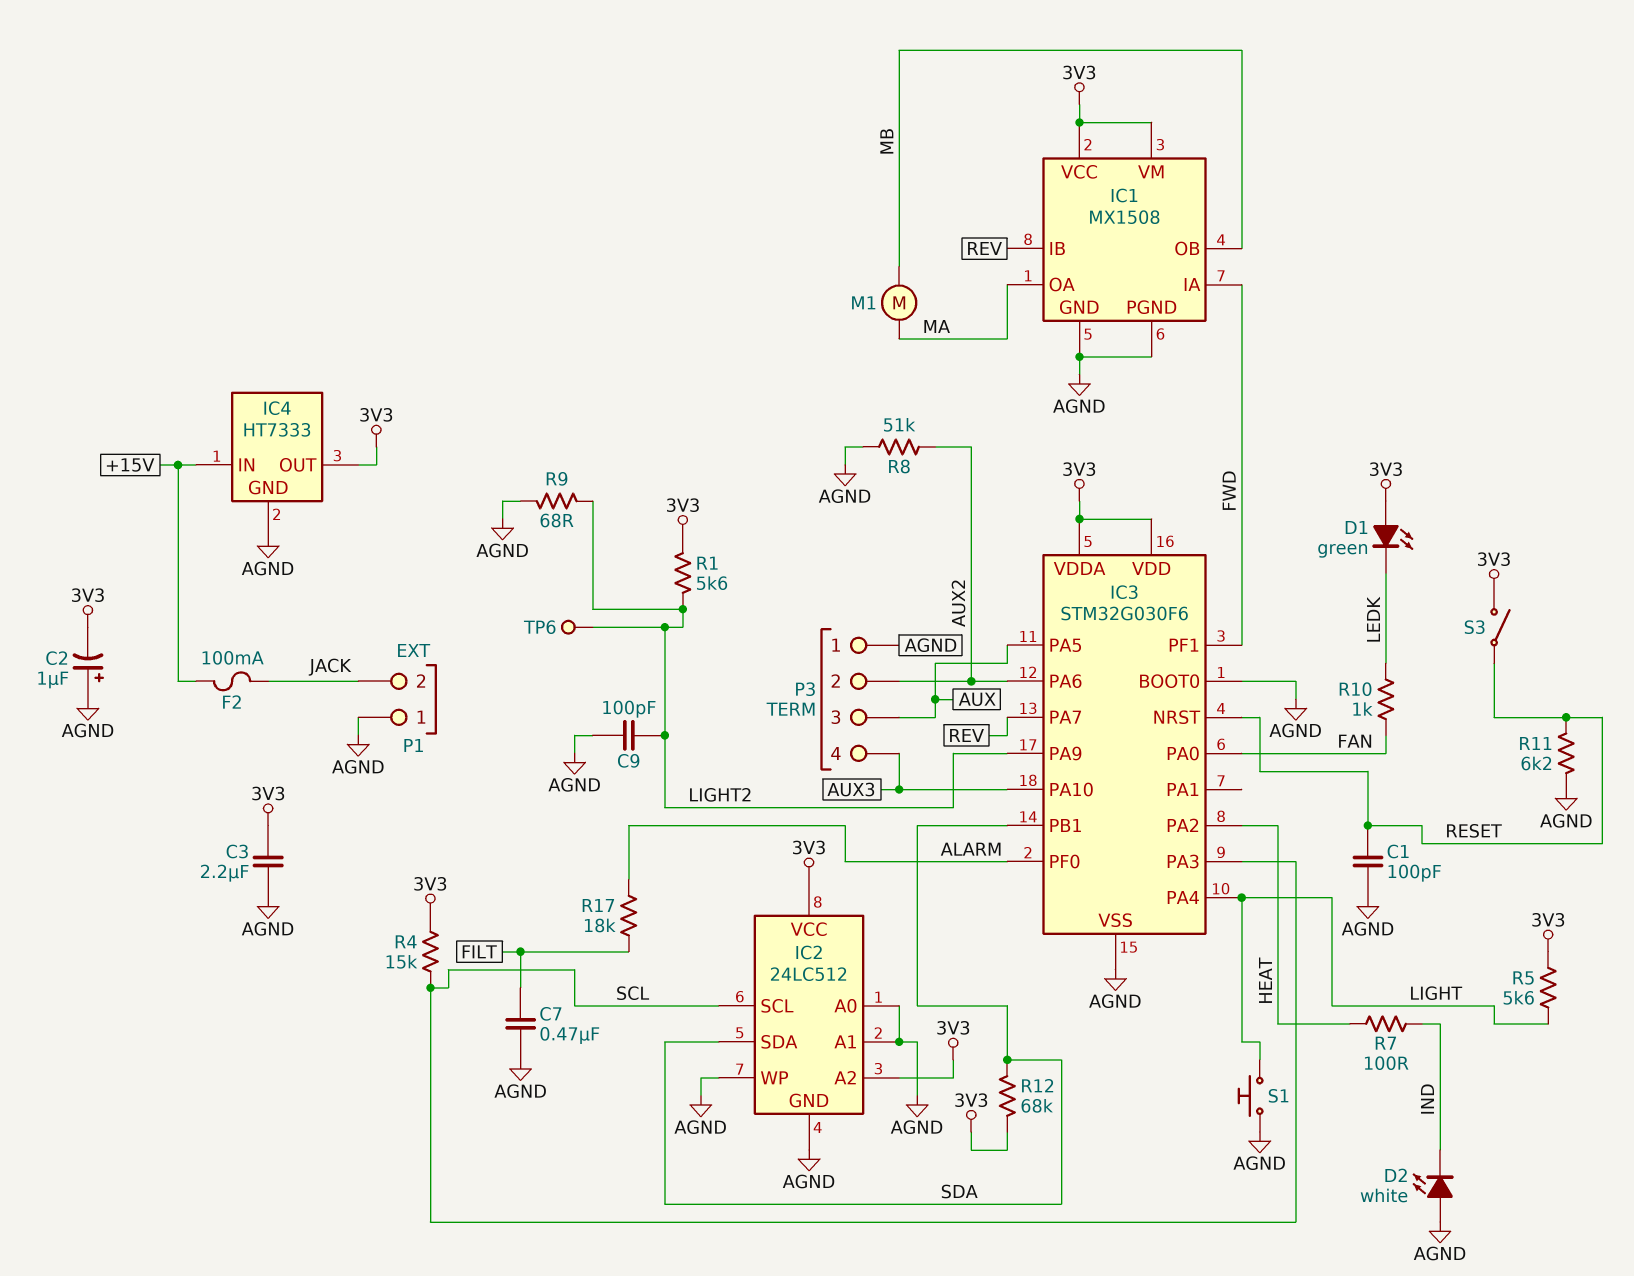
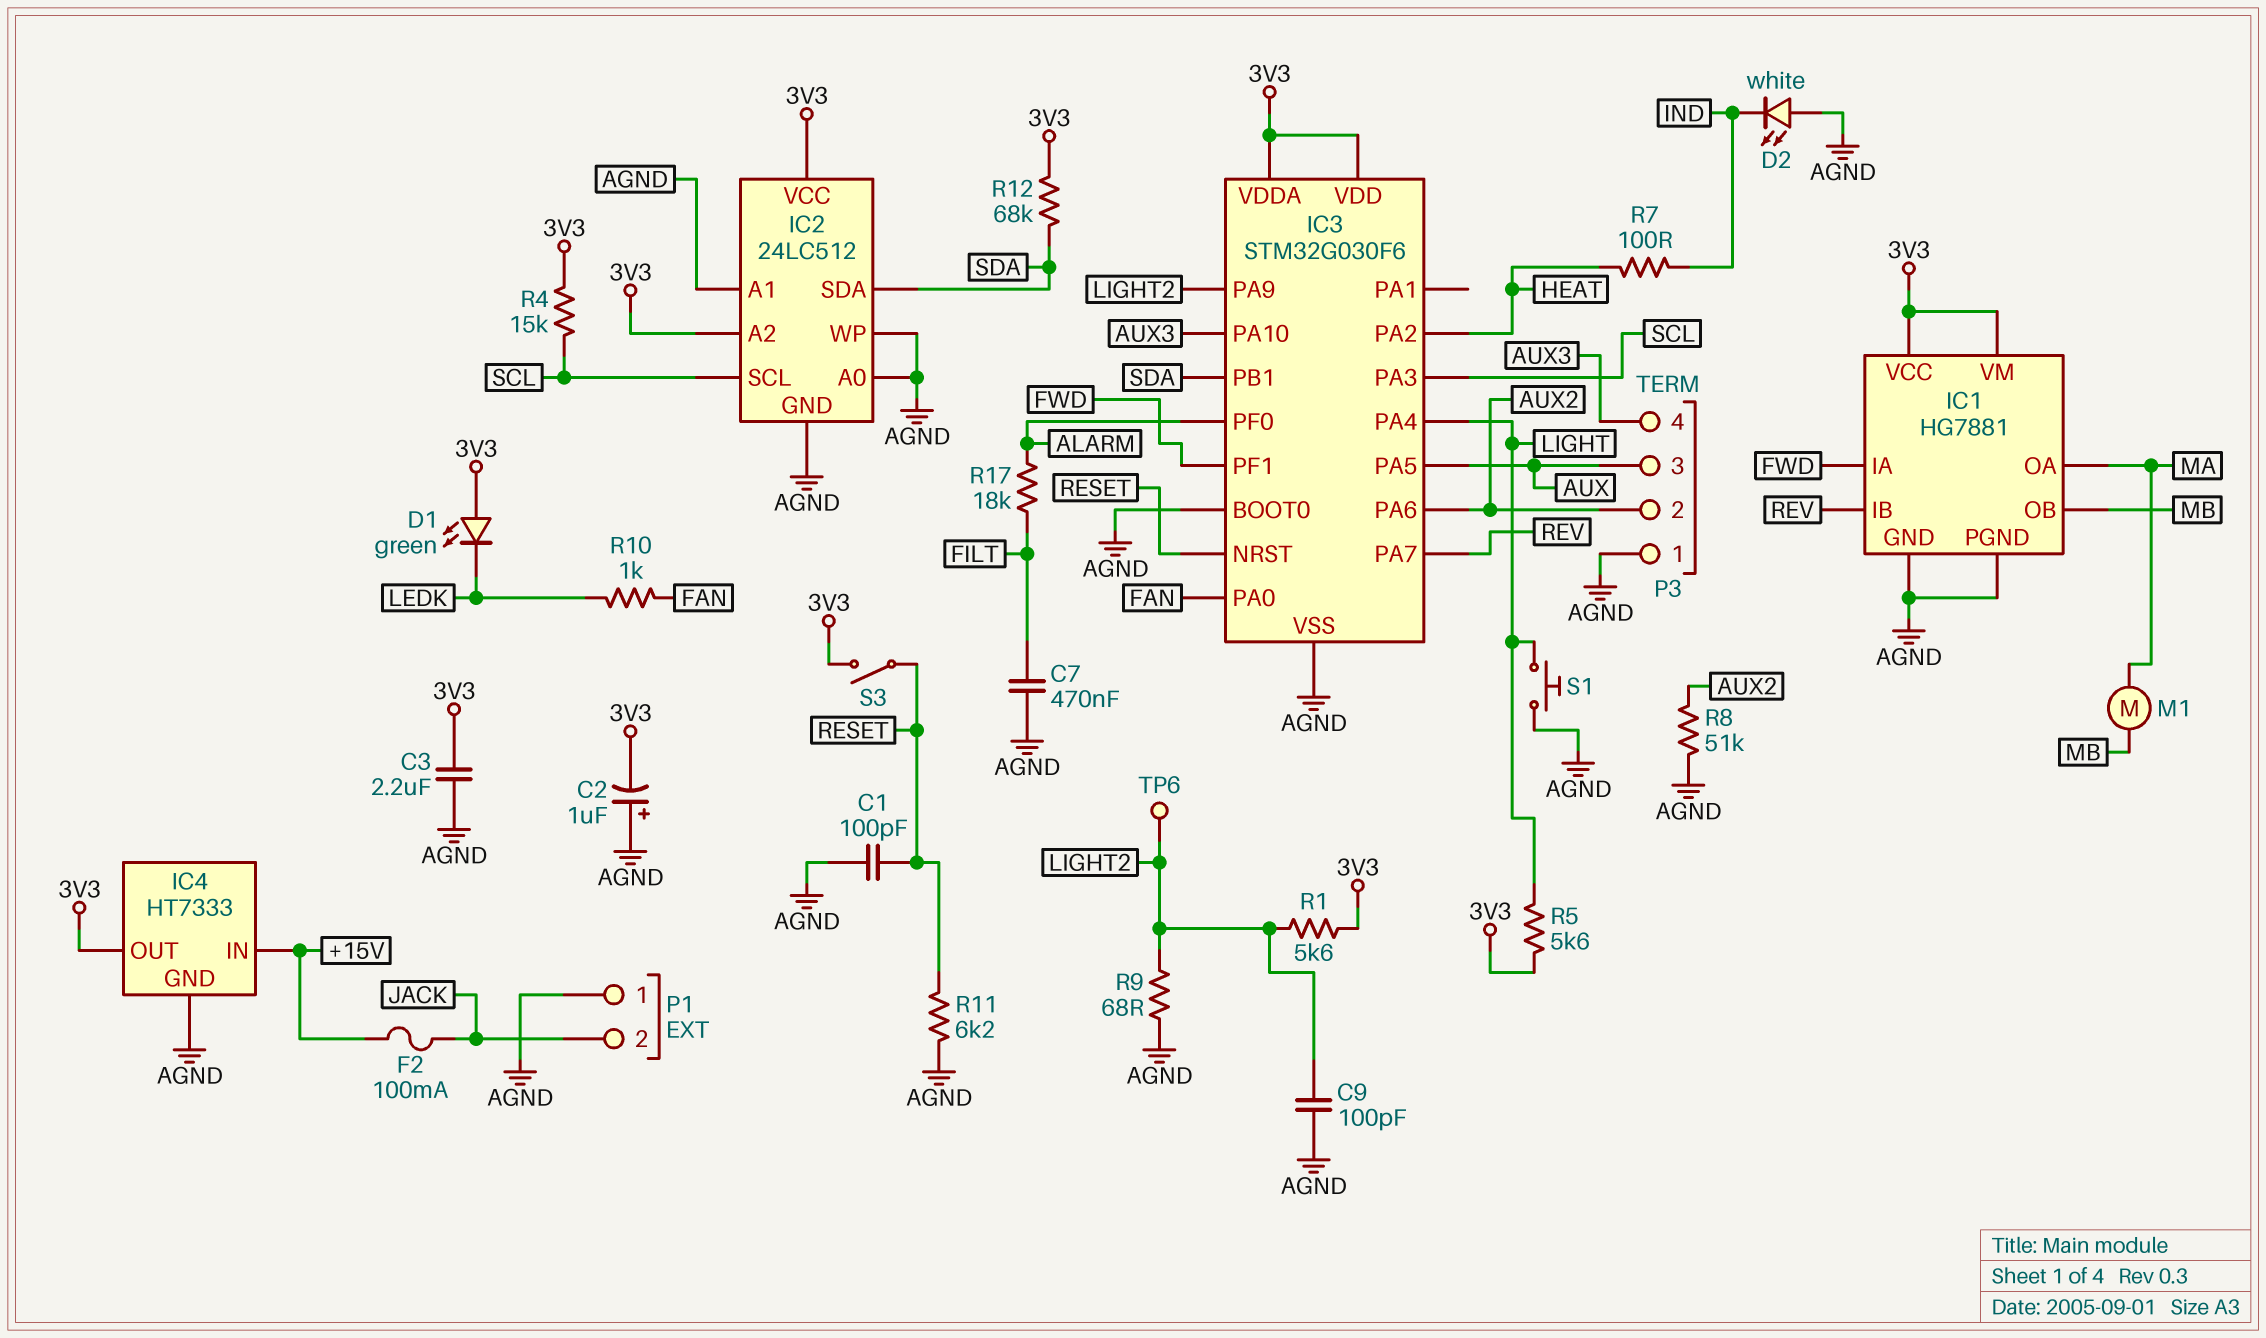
IC1: MX1508 -> HG7881

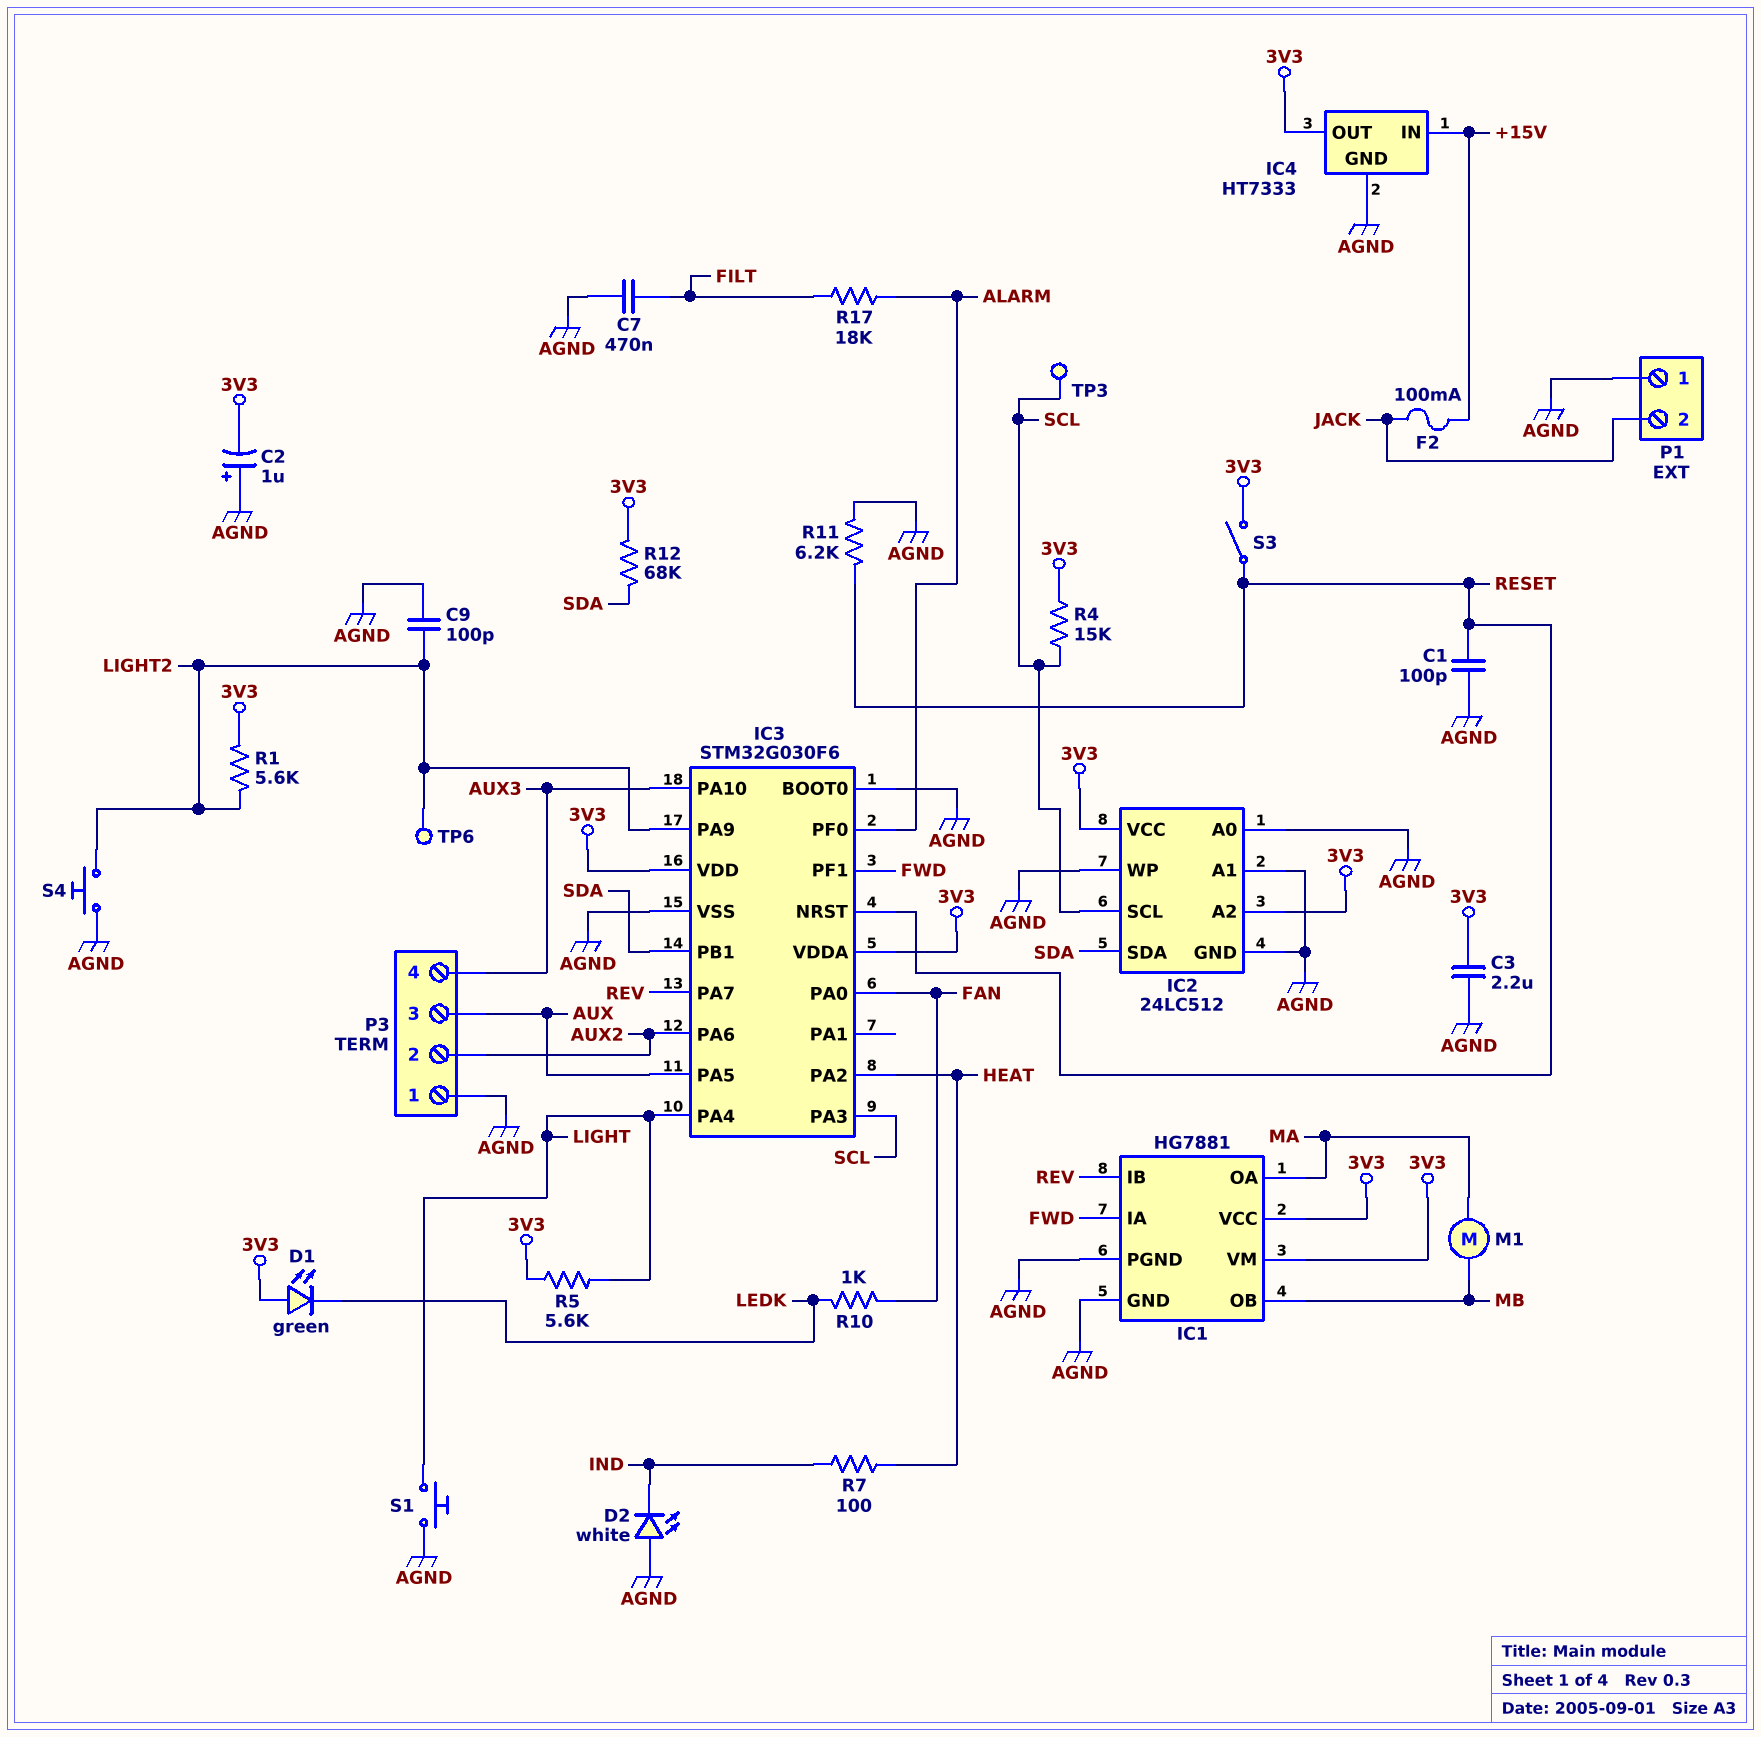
R8: 51k (AGND, AUX2) -> none
R9: 68 (AGND, LIGHT2) -> none
S4: none -> button (AGND, LIGHT2)
TP3: none -> test point (SCL)

